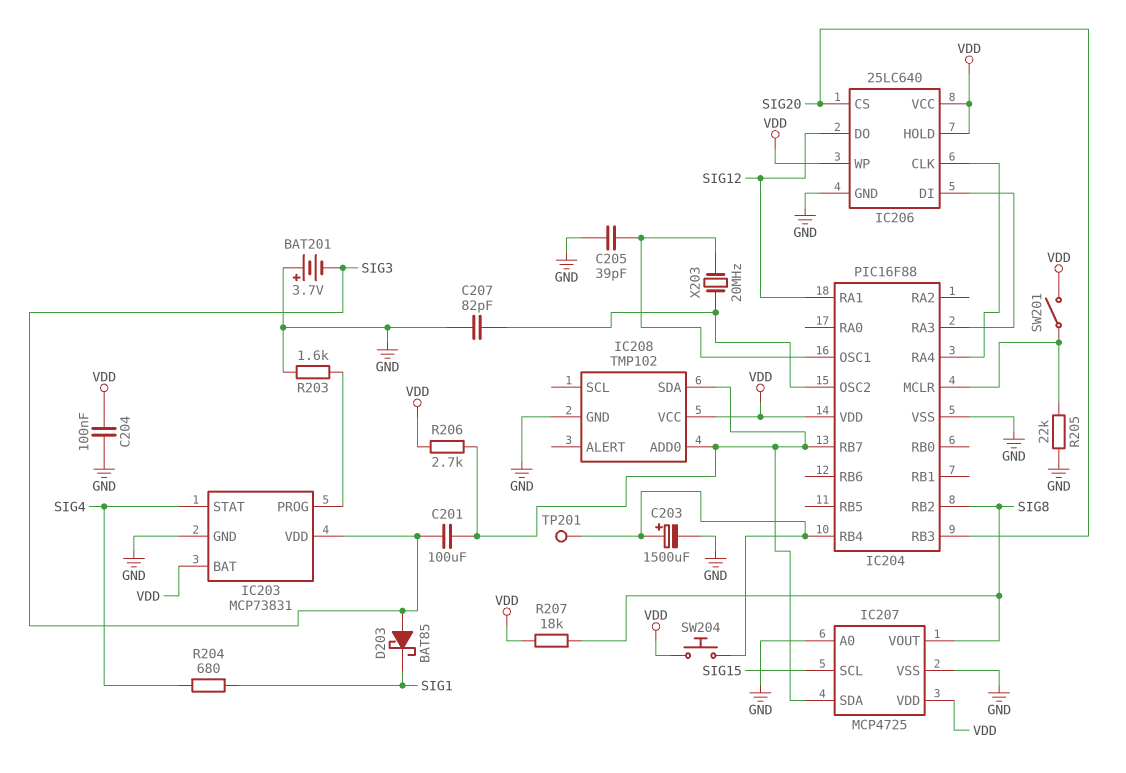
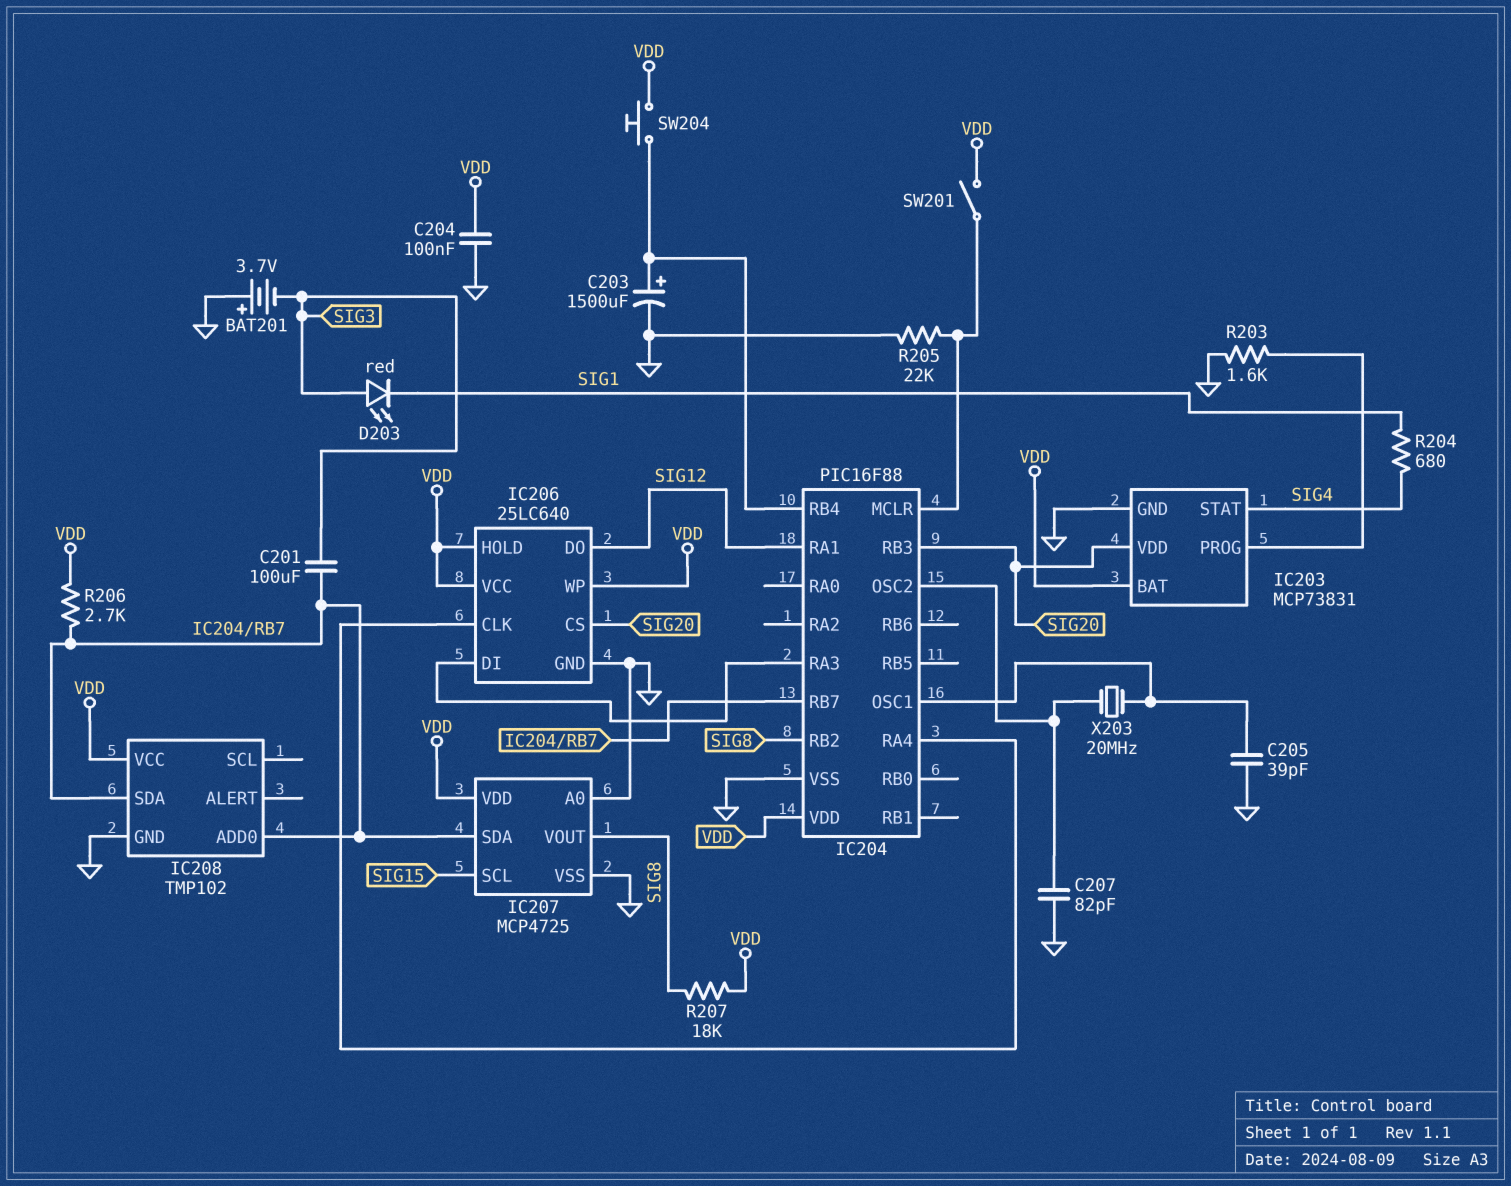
D203: schottky BAT85 (A SIG3, K SIG1) -> LED red (A SIG3, K SIG1)
IC203 pin VDD: SIG3 -> SIG20
TP201: test point (IC204/RB4) -> none

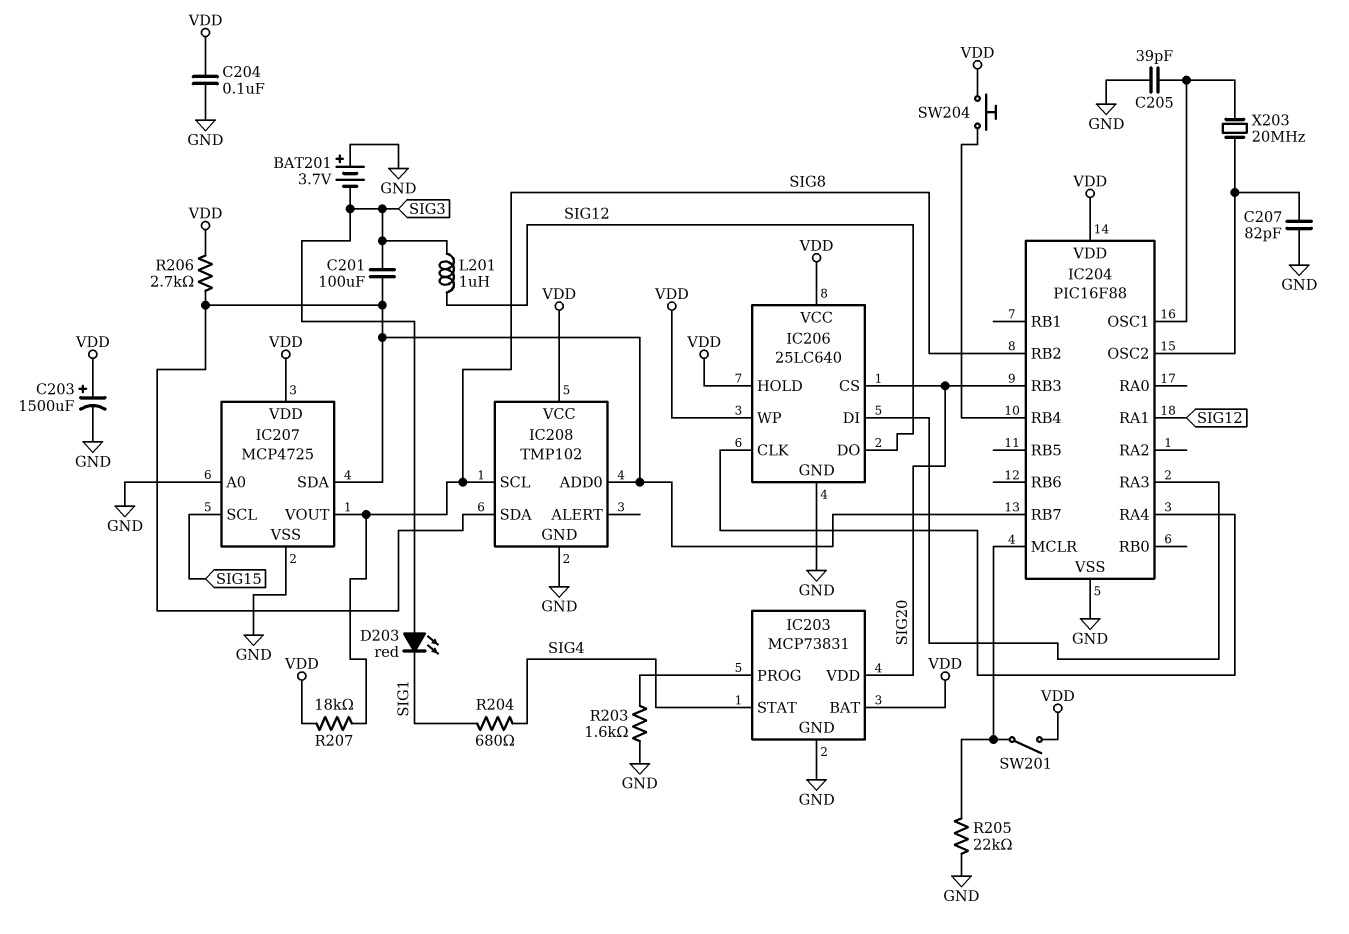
C203: 1500uF (plus IC204/RB4, minus GND) -> 1500uF (plus VDD, minus GND)
IC208 pin SCL: none -> SIG8
L201: none -> 1uH (SIG3, SIG12)

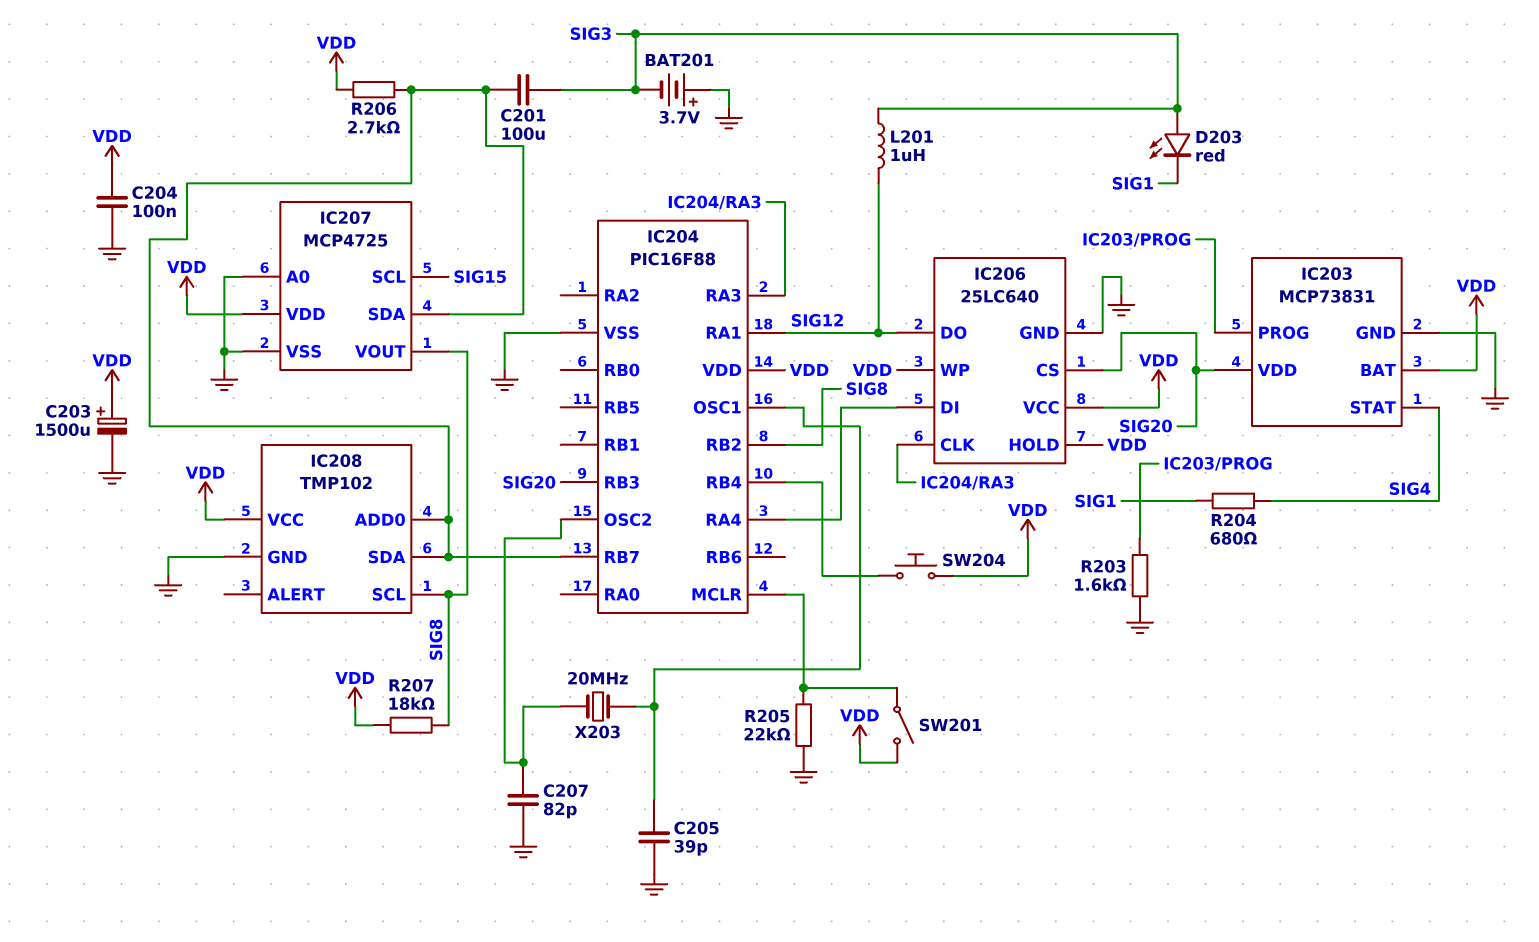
IC206 pin CLK: IC204/RA4 -> IC204/RA3
IC206 pin DI: IC204/RA3 -> IC204/RA4

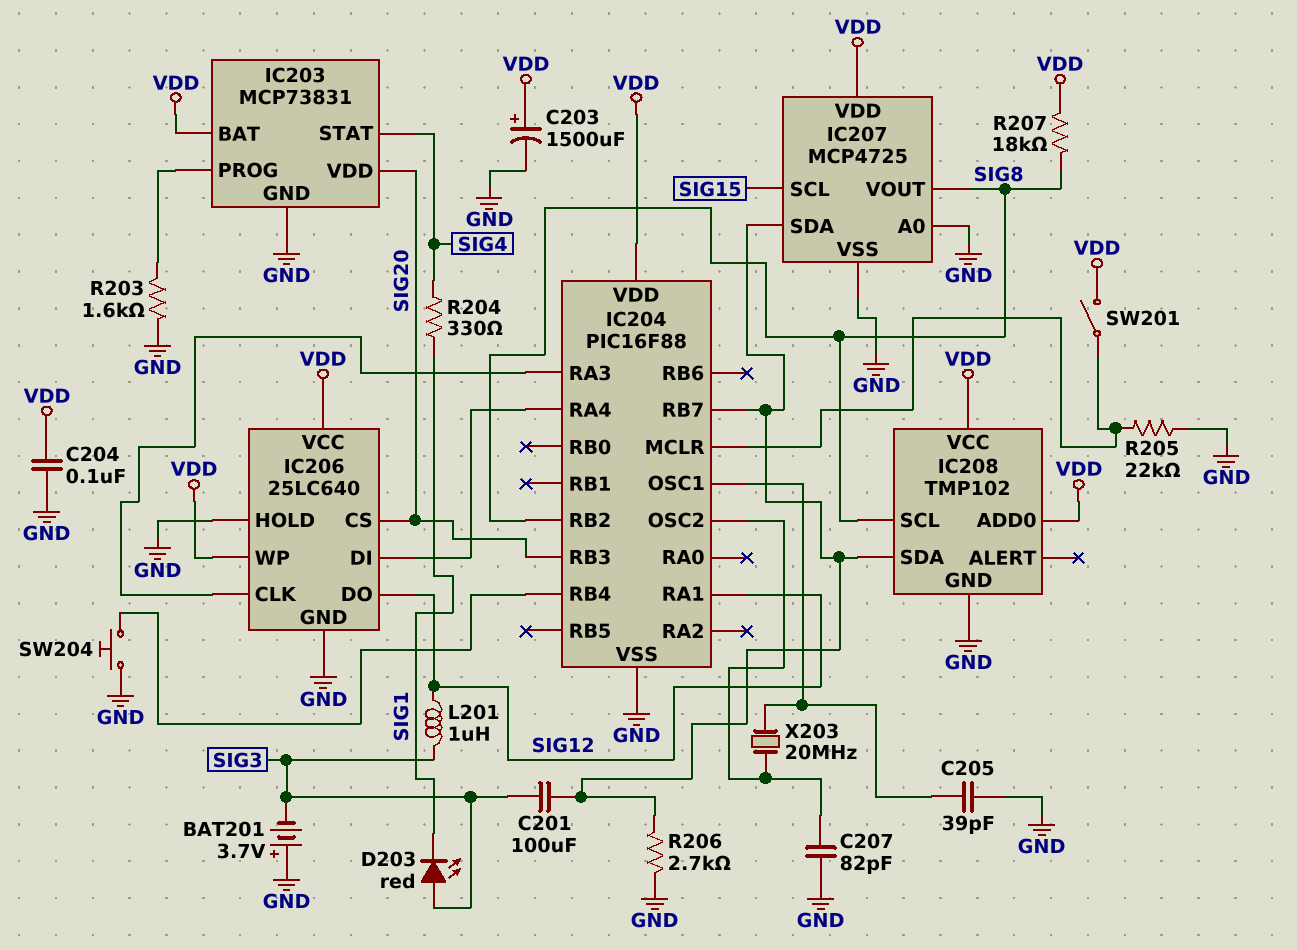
IC206 pin HOLD: VDD -> GND
IC208 pin ADD0: IC204/RB7 -> VDD
R204: 680 (SIG1, SIG4) -> 330 (SIG1, SIG4)
R206: 2.7k (IC204/RB7, VDD) -> 2.7k (GND, IC204/RB7)
SW204: button (IC204/RB4, VDD) -> button (GND, IC204/RB4)

